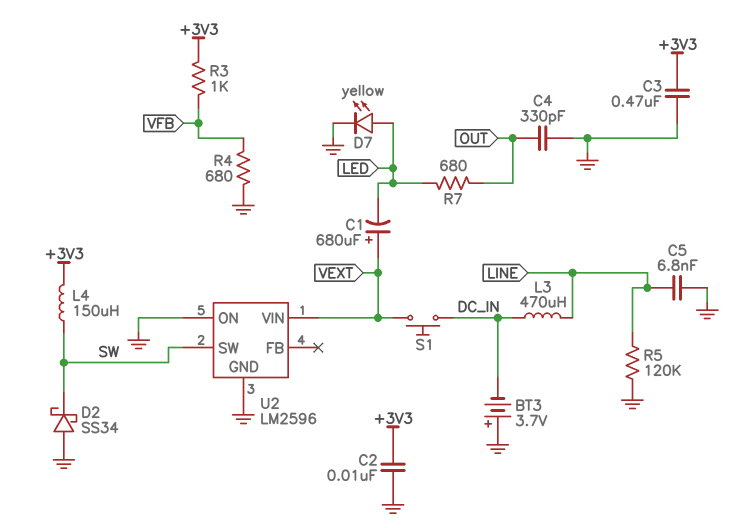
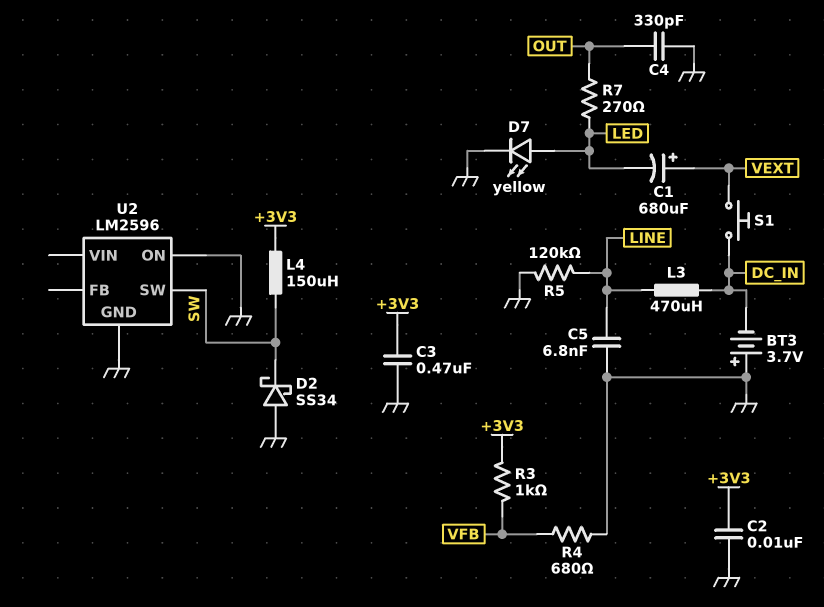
R7: 680 (LED, OUT) -> 270 (LED, OUT)
U2 pin VIN: VEXT -> none

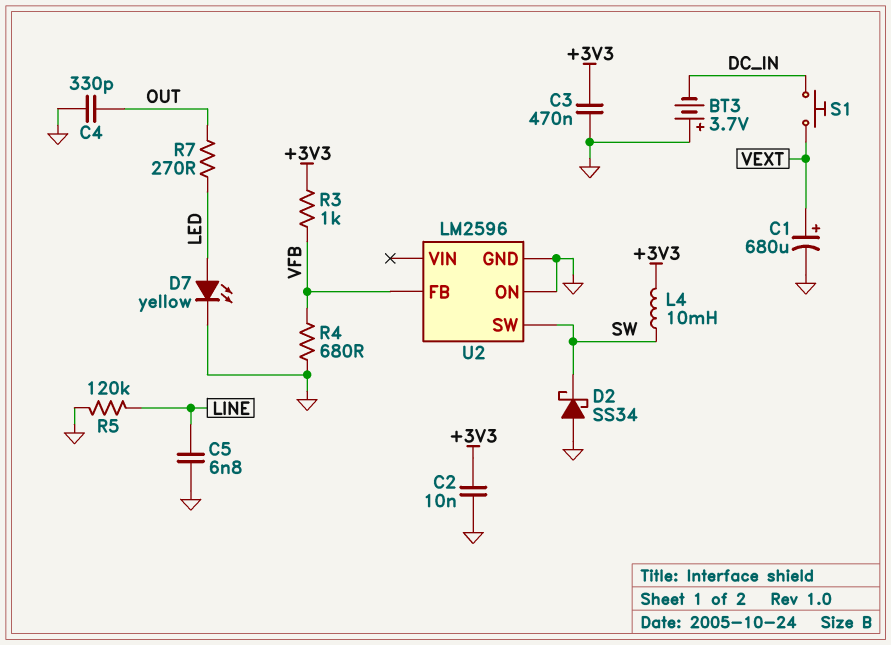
C1: 680uF (plus VEXT, minus LED) -> 680uF (plus VEXT, minus GND)
L3: 470uH (DC_IN, LINE) -> none
L4: 150uH (+3V3, SW) -> 10mH (+3V3, SW)
U2 pin FB: none -> VFB

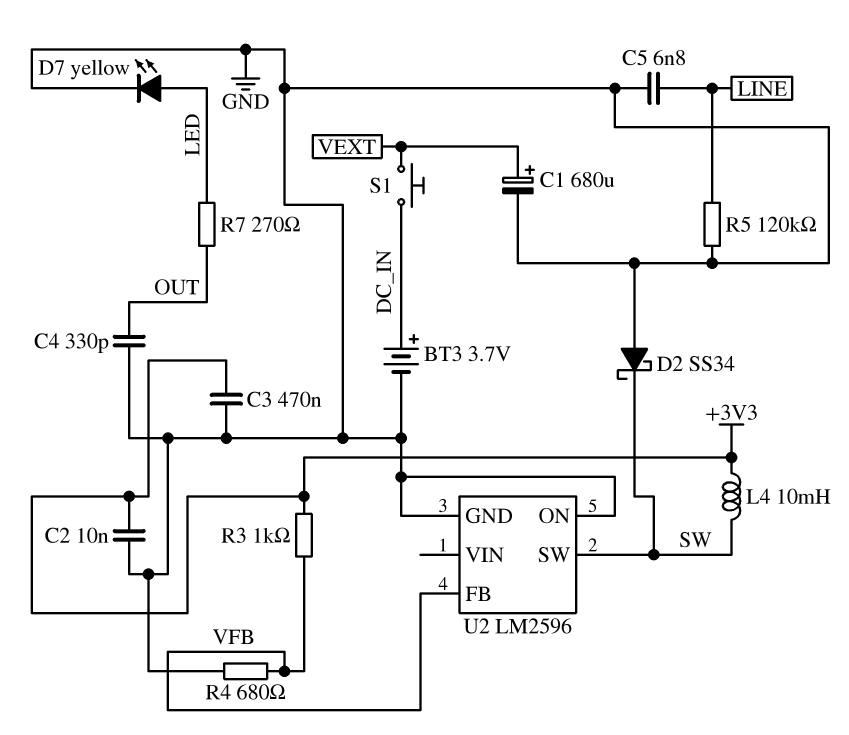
BT3: 3.7V (plus GND, minus DC_IN) -> 3.7V (plus DC_IN, minus GND)

